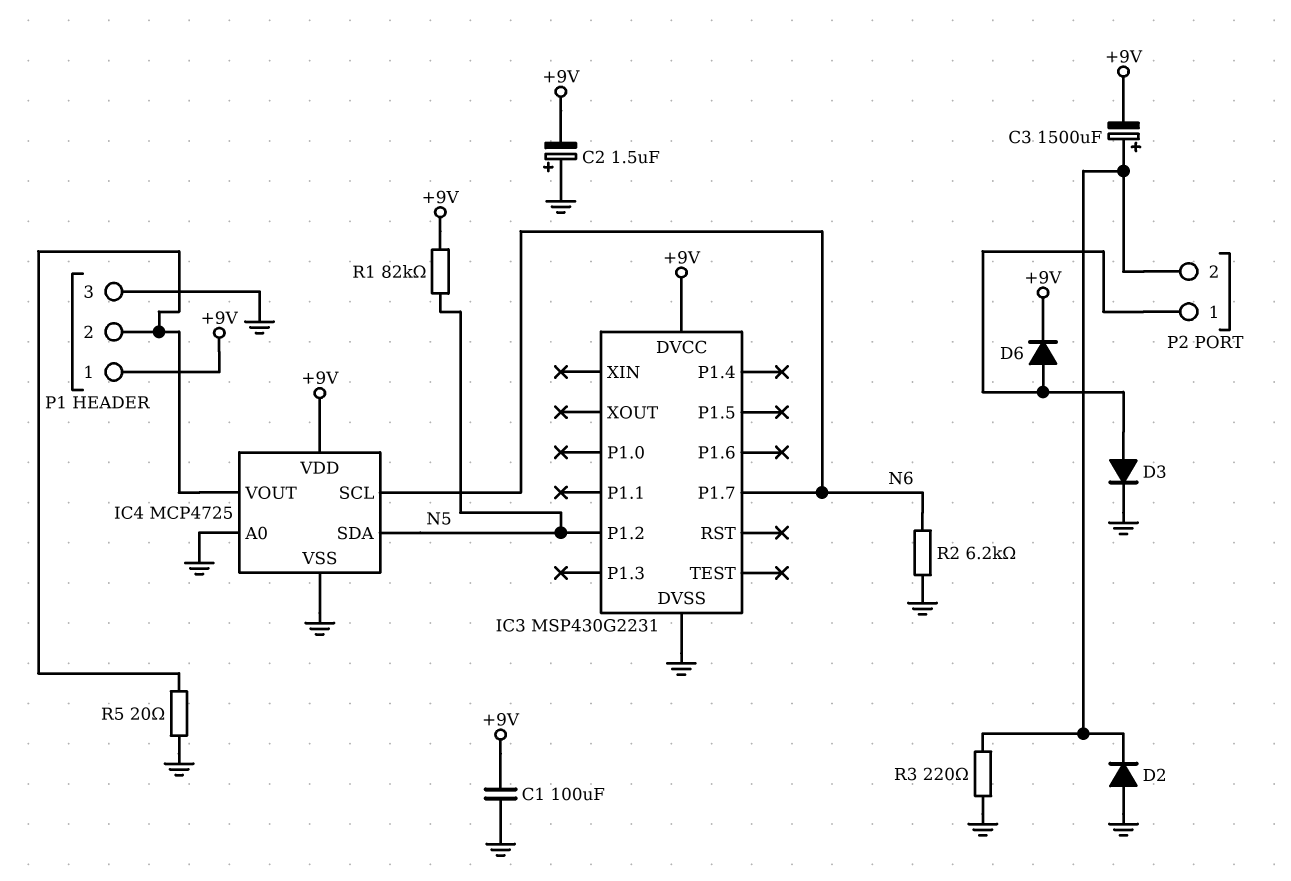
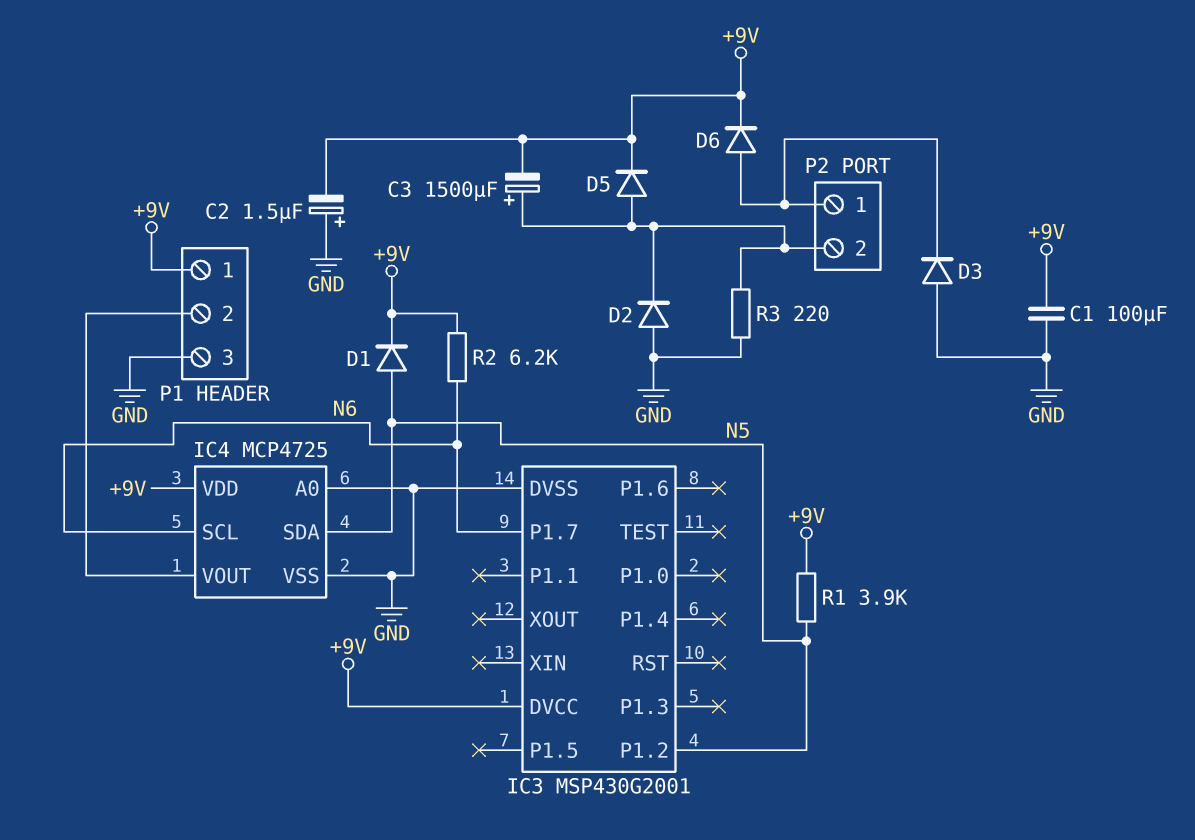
D1: none -> diode (A N5, K +9V)
D3: diode (A P2/1, K GND) -> diode (A GND, K P2/1)
D5: none -> diode (A P2/2, K +9V)
IC3: MSP430G2231 -> MSP430G2001
R1: 82k (+9V, N5) -> 3.9k (+9V, N5)
R2: 6.2k (GND, N6) -> 6.2k (+9V, N6)
R5: 20 (GND, IC4/VOUT) -> none

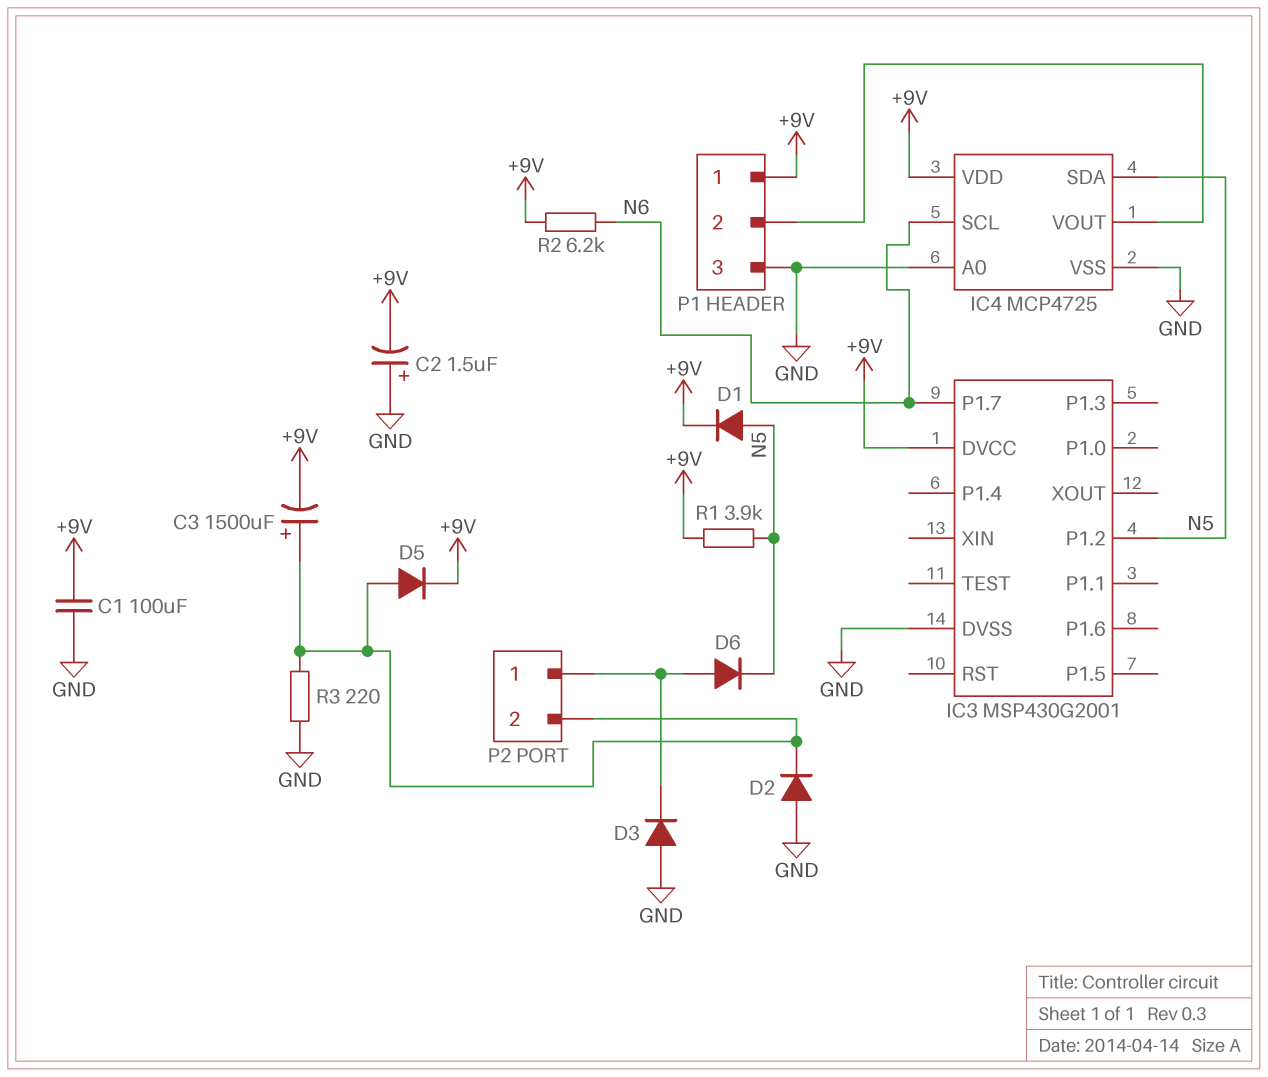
D6: diode (A P2/1, K +9V) -> diode (A P2/1, K N5)

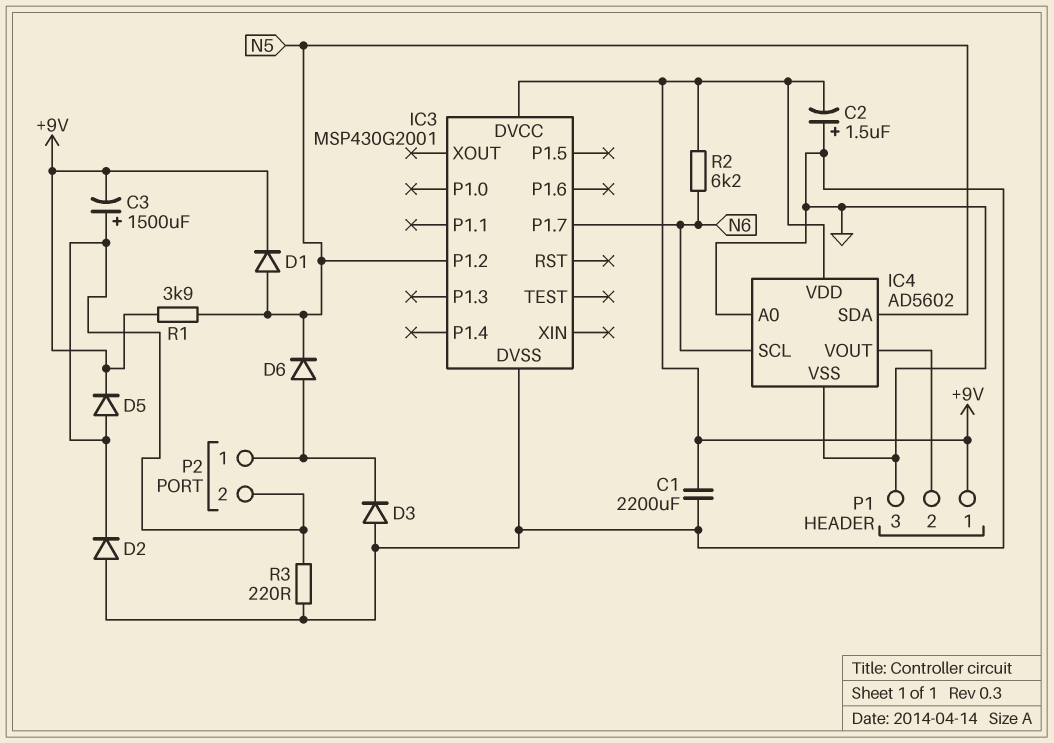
C1: 100uF (+9V, GND) -> 2200uF (+9V, GND)
IC4: MCP4725 -> AD5602

